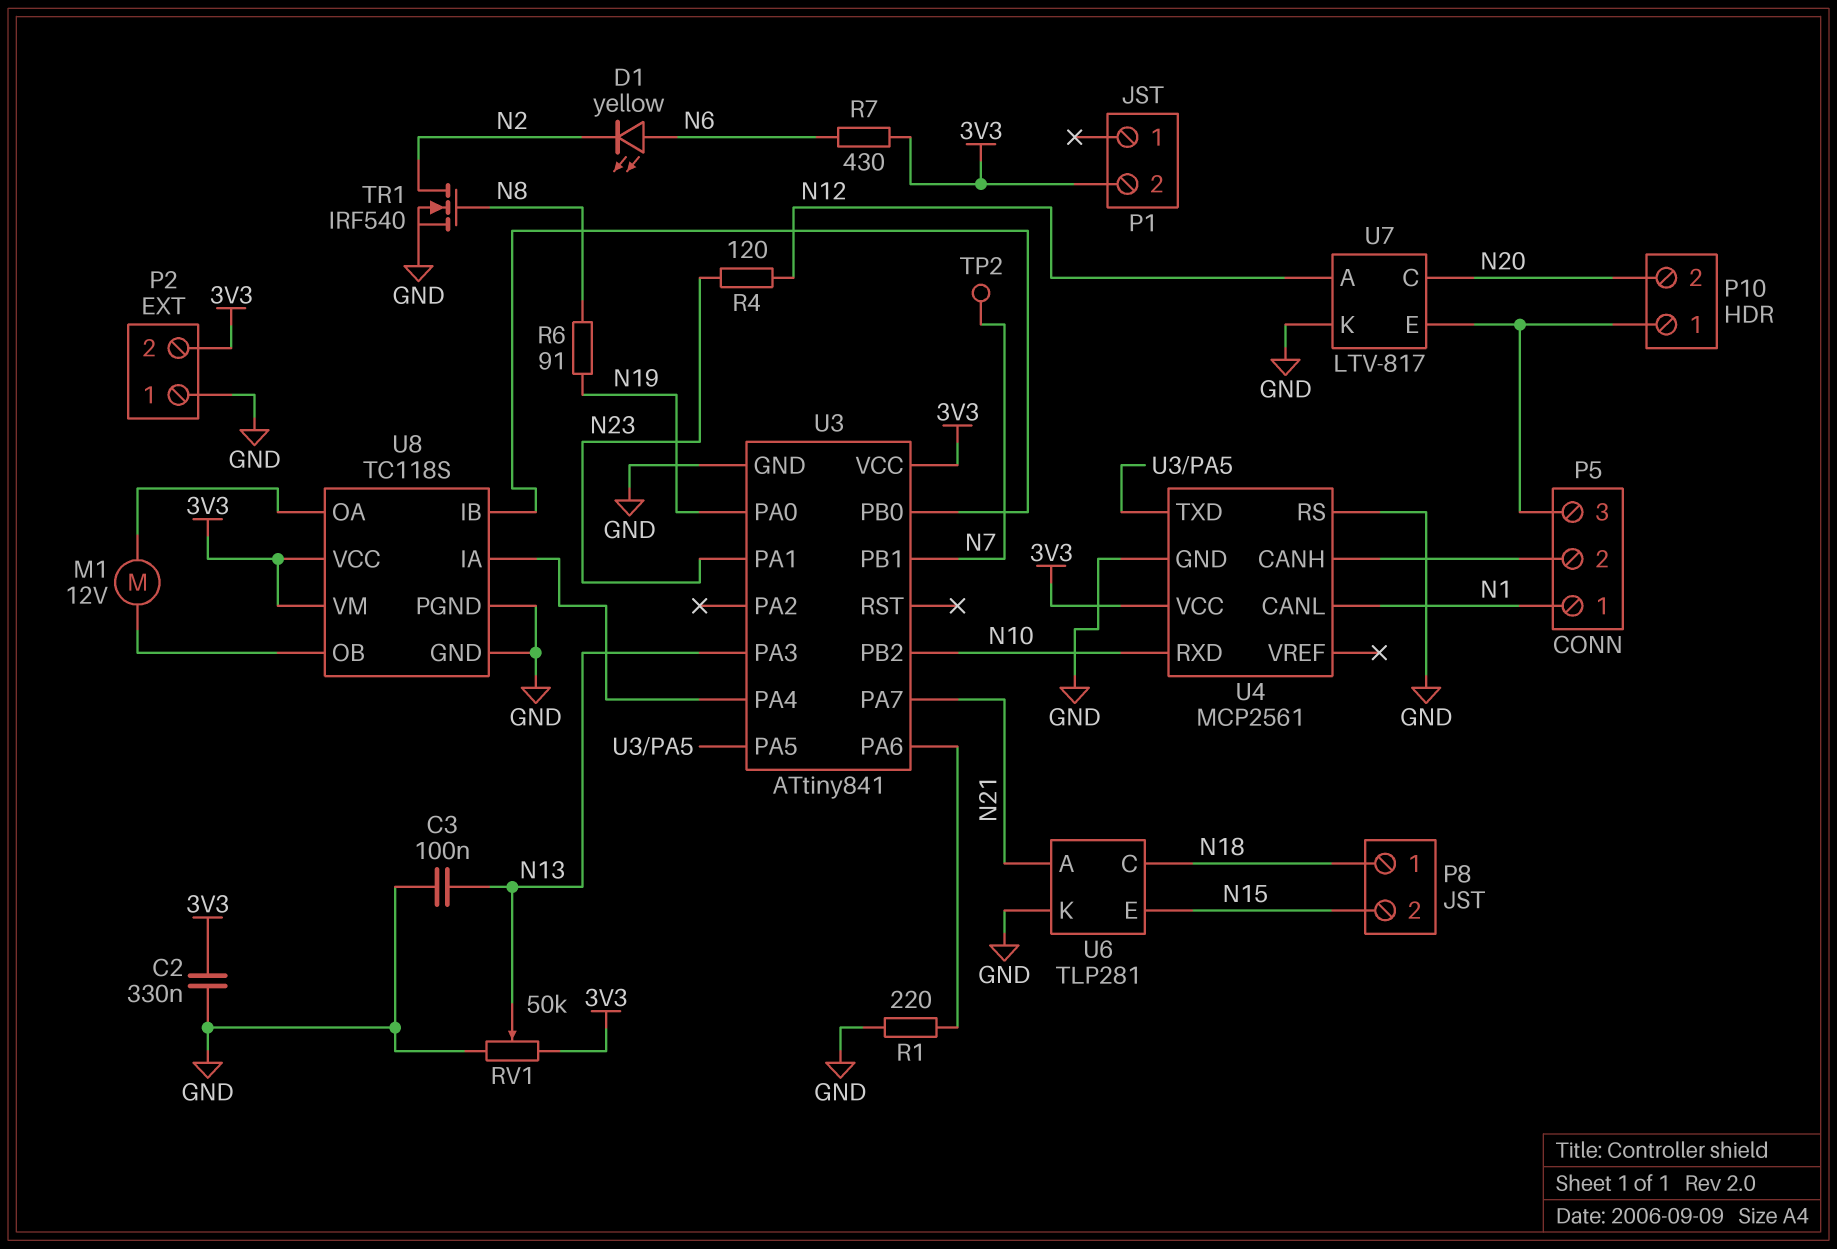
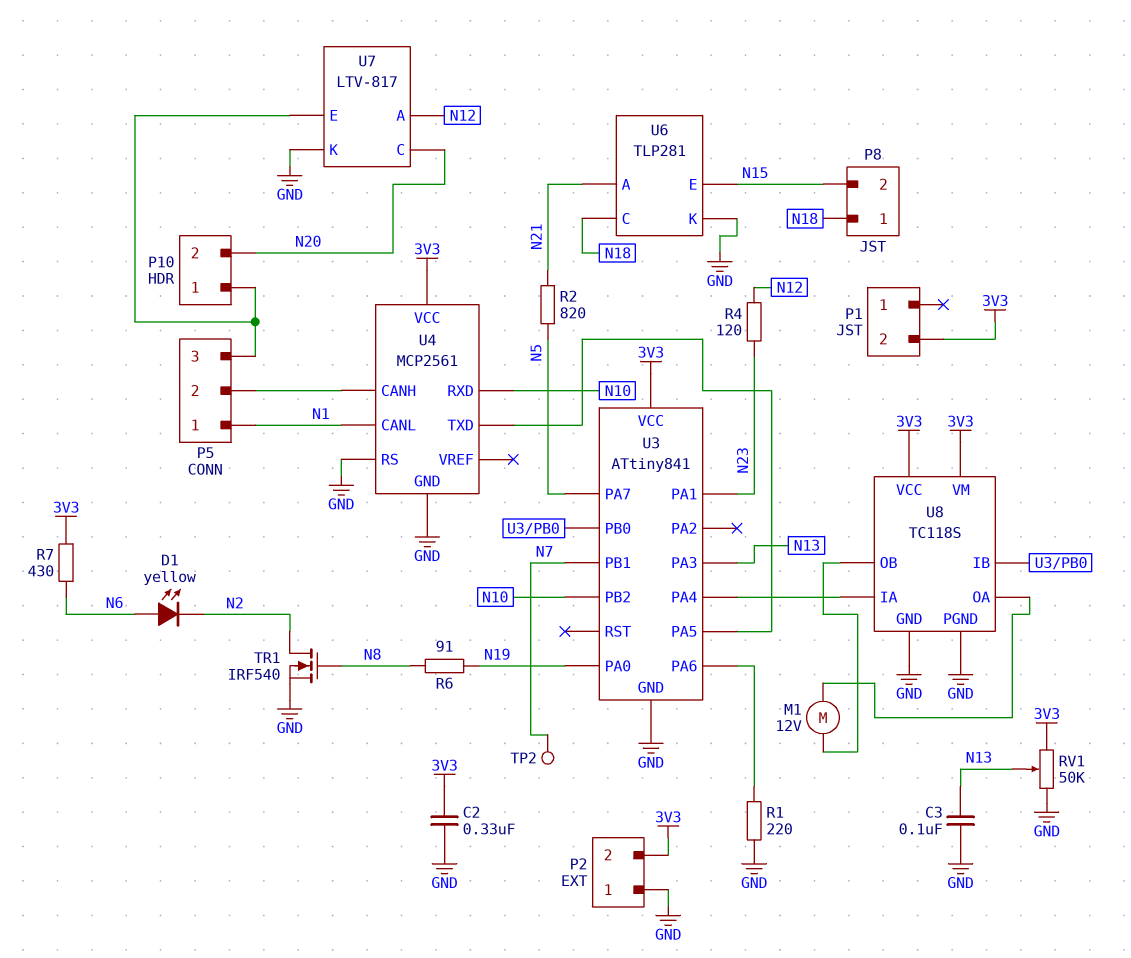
R2: none -> 820 (N5, N21)
U3 pin PA7: N21 -> N5

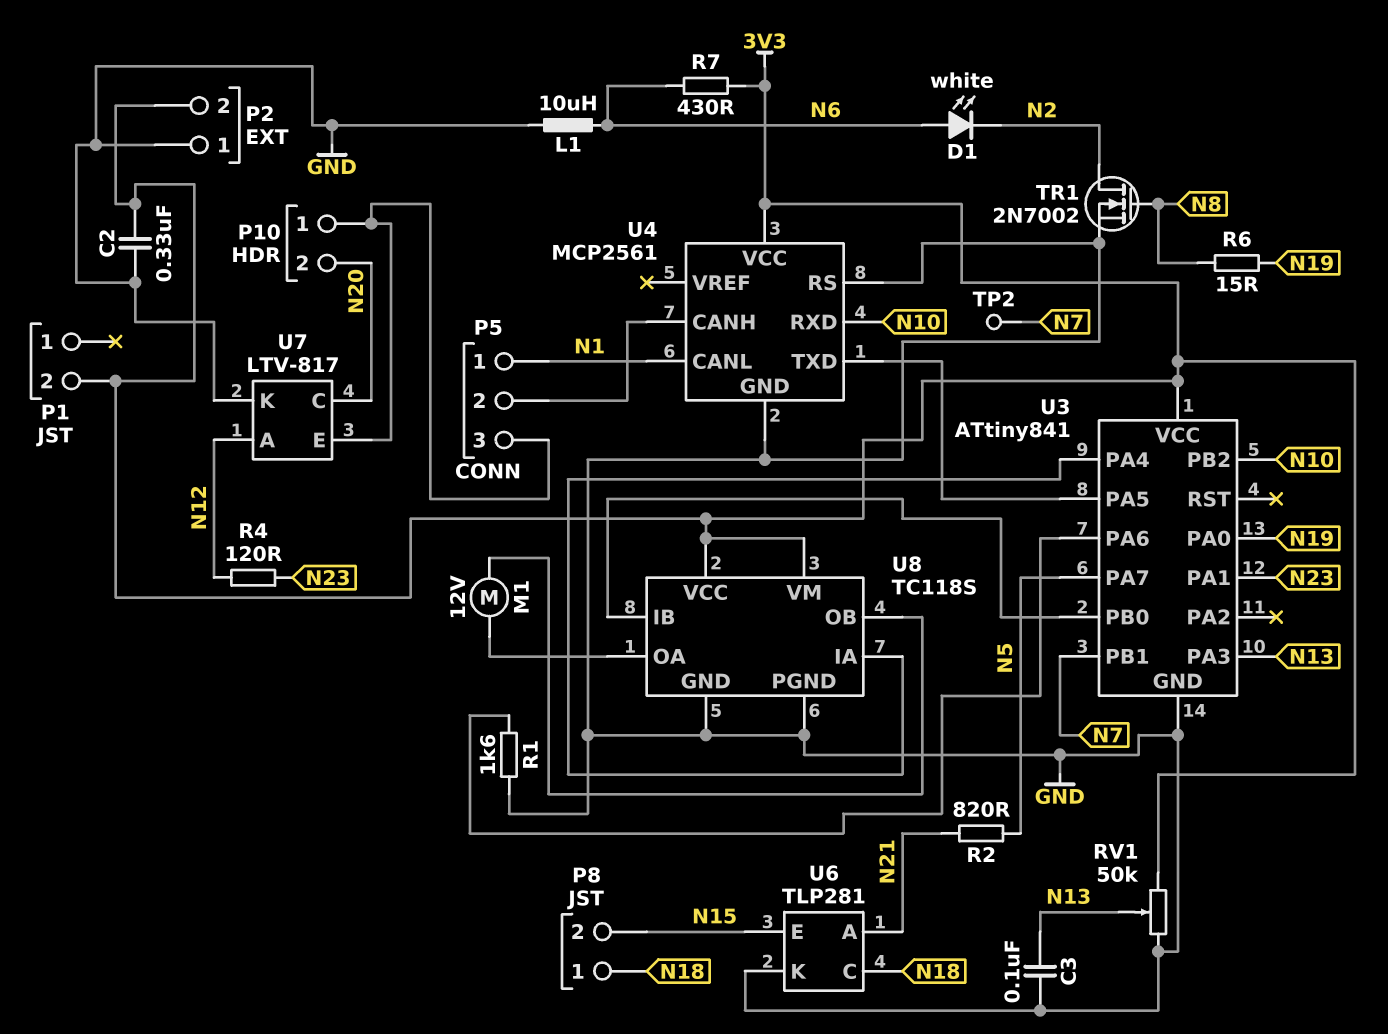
D1: LED yellow (A N6, K N2) -> LED white (A N6, K N2)
L1: none -> 10uH (GND, N6)
R1: 220 (GND, U3/PA6) -> 1.6k (GND, U3/PA6)
R6: 91 (N8, N19) -> 15 (N8, N19)
TR1: NMOS IRF540 (G N8, D N2, S GND) -> NMOS 2N7002 (G N8, D N2, S GND)

